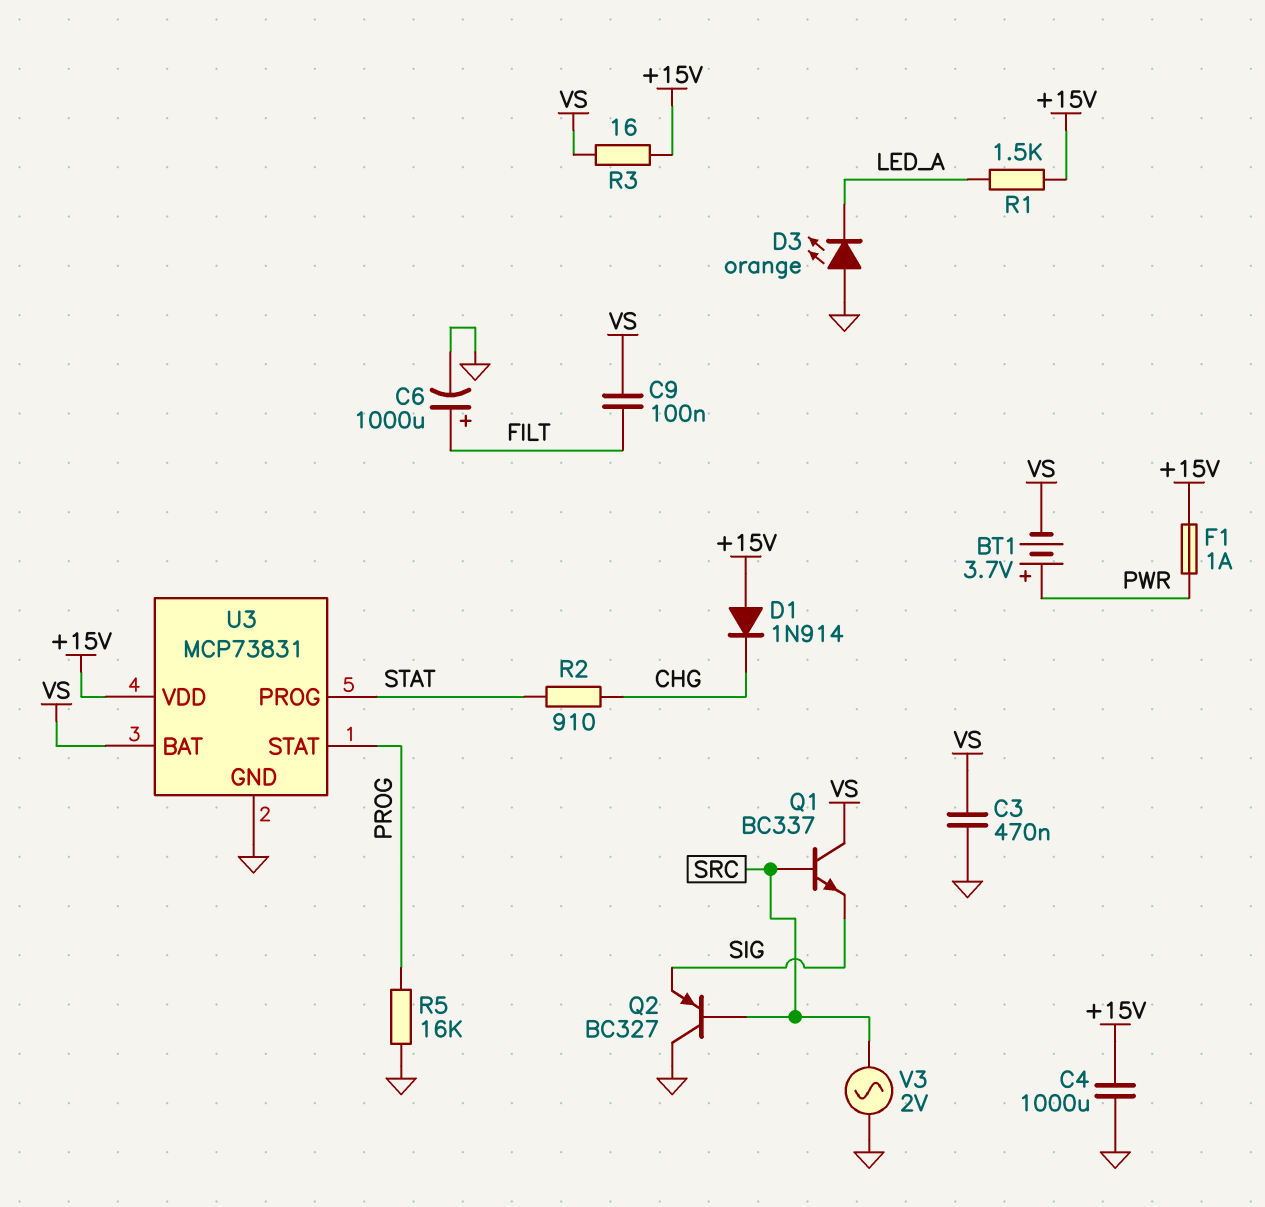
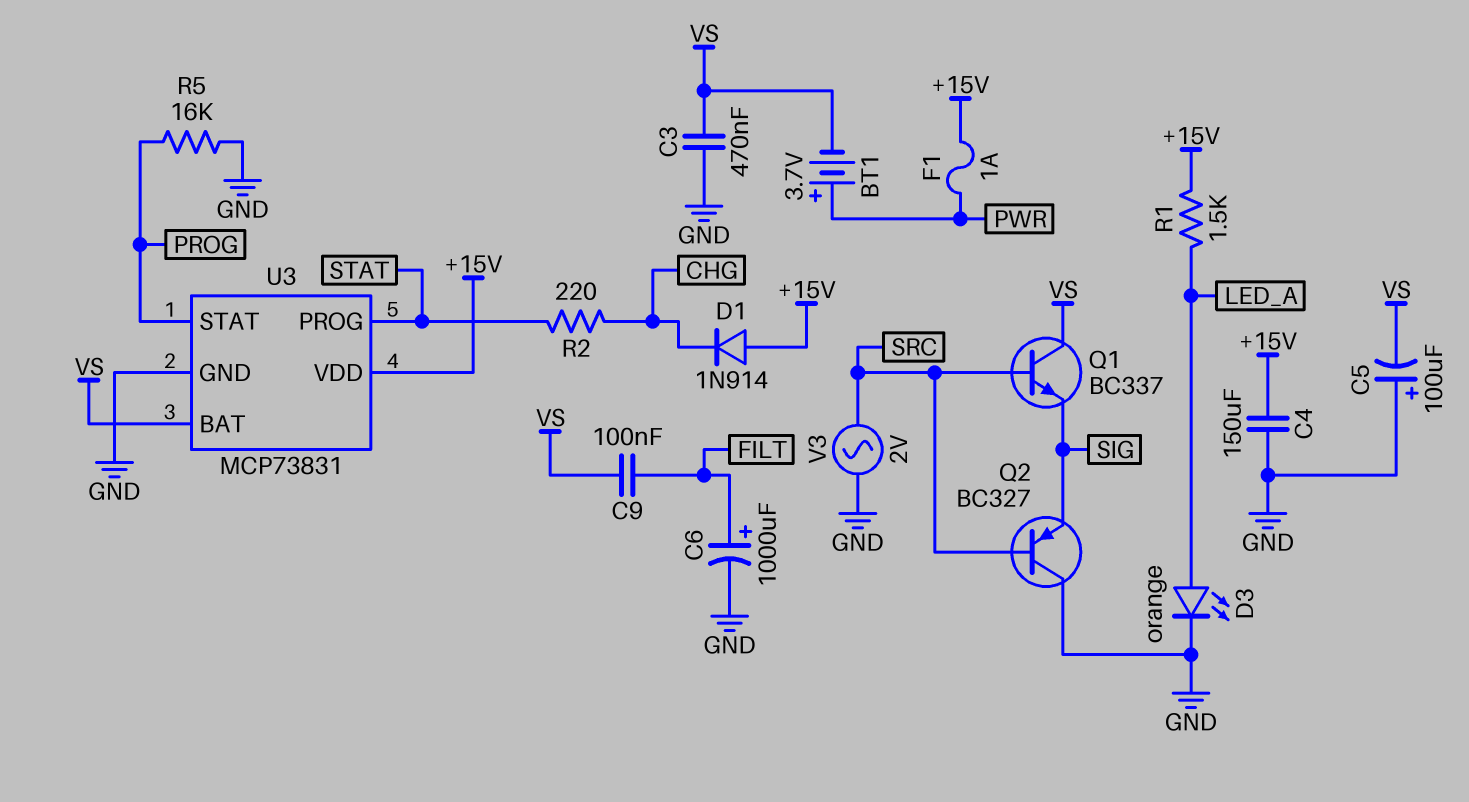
C4: 1000uF (+15V, GND) -> 150uF (+15V, GND)
C5: none -> 100uF (plus GND, minus VS)
D3: LED orange (A GND, K LED_A) -> LED orange (A LED_A, K GND)
R2: 910 (CHG, STAT) -> 220 (CHG, STAT)
R3: 16 (+15V, VS) -> none

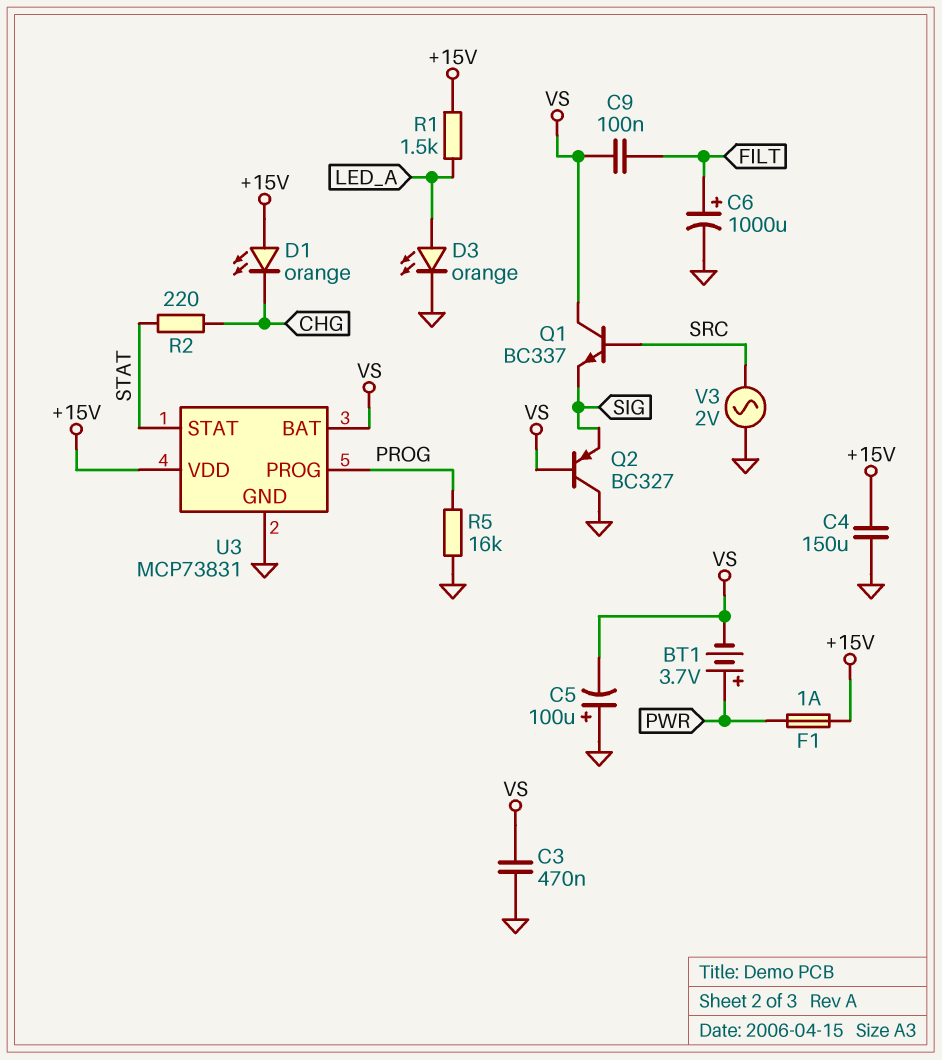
D1: diode 1N914 (A +15V, K CHG) -> LED orange (A +15V, K CHG)
Q2: PNP BC327 (B SRC, C GND, E SIG) -> PNP BC327 (B VS, C GND, E SIG)
U3 pin PROG: STAT -> PROG
U3 pin STAT: PROG -> STAT

